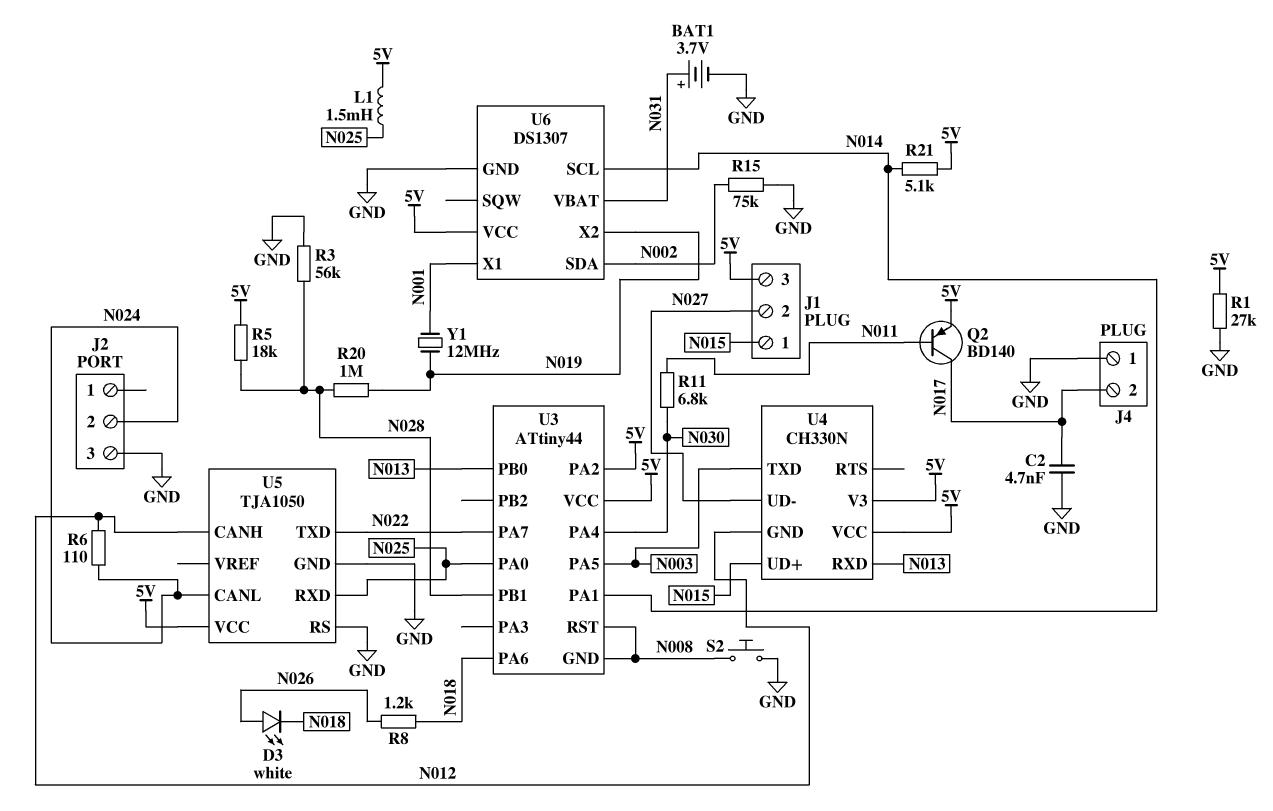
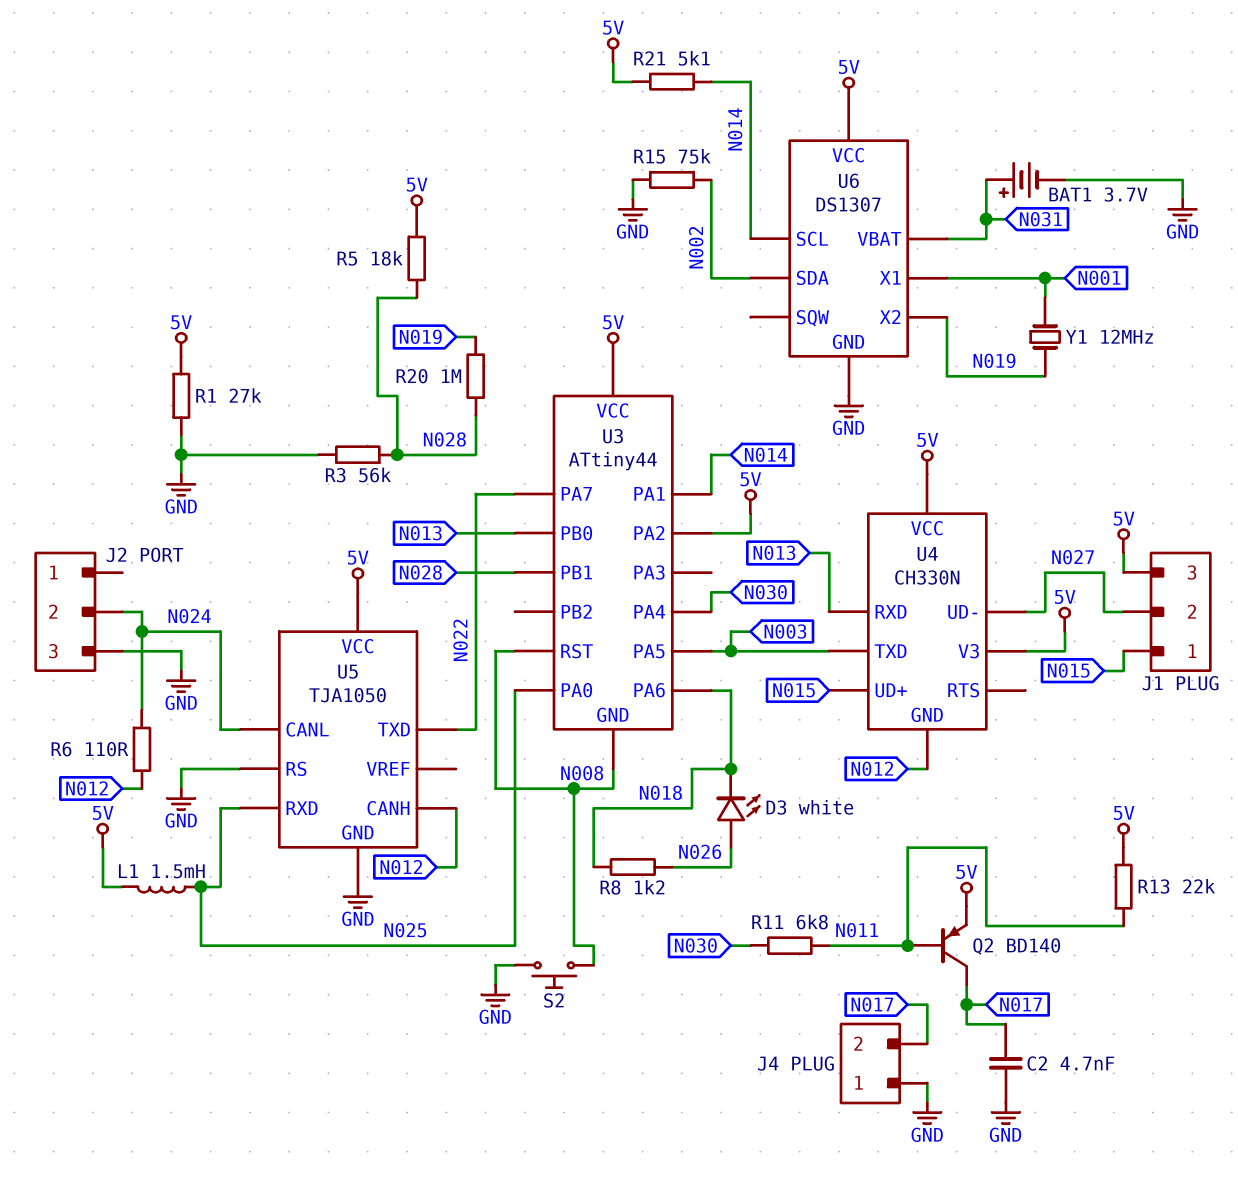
R13: none -> 22k (5V, N011)

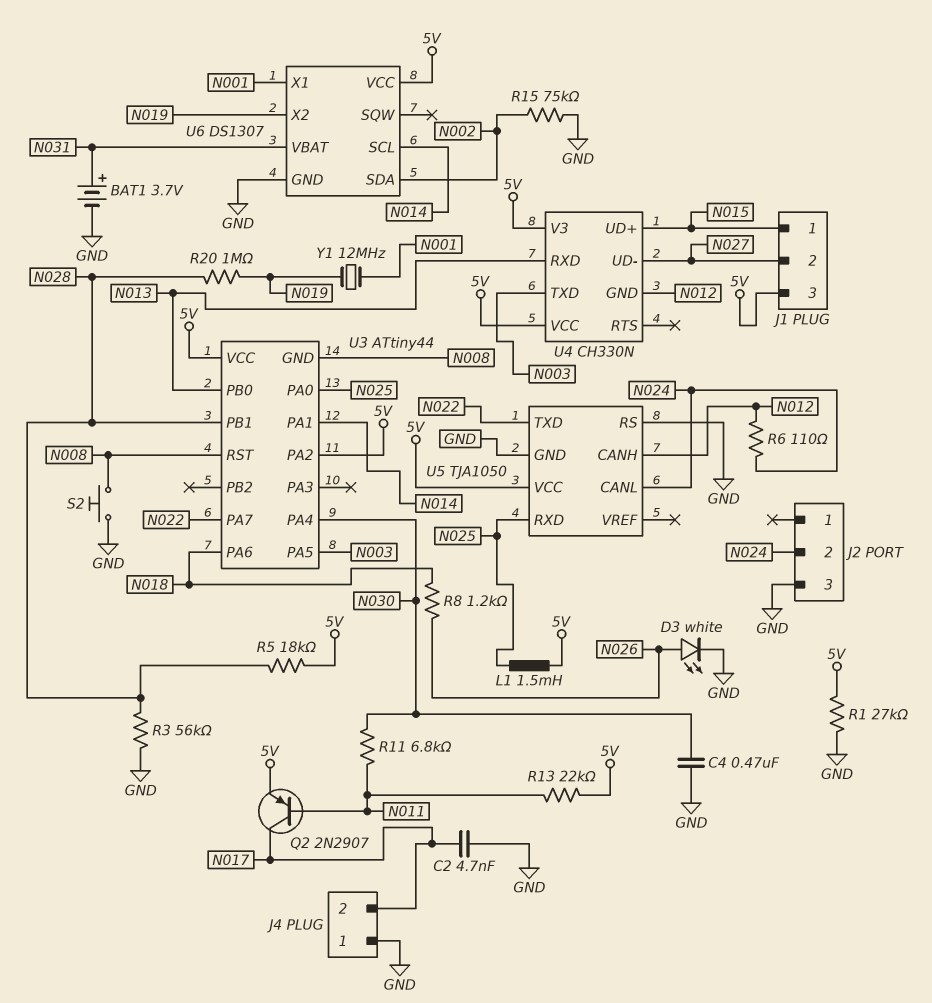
C4: none -> 470nF (GND, N030)
D3: LED white (A N026, K N018) -> LED white (A N026, K GND)
Q2: PNP BD140 (B N011, C N017, E 5V) -> PNP 2N2907 (B N011, C N017, E 5V)
R21: 5.1k (5V, N014) -> none

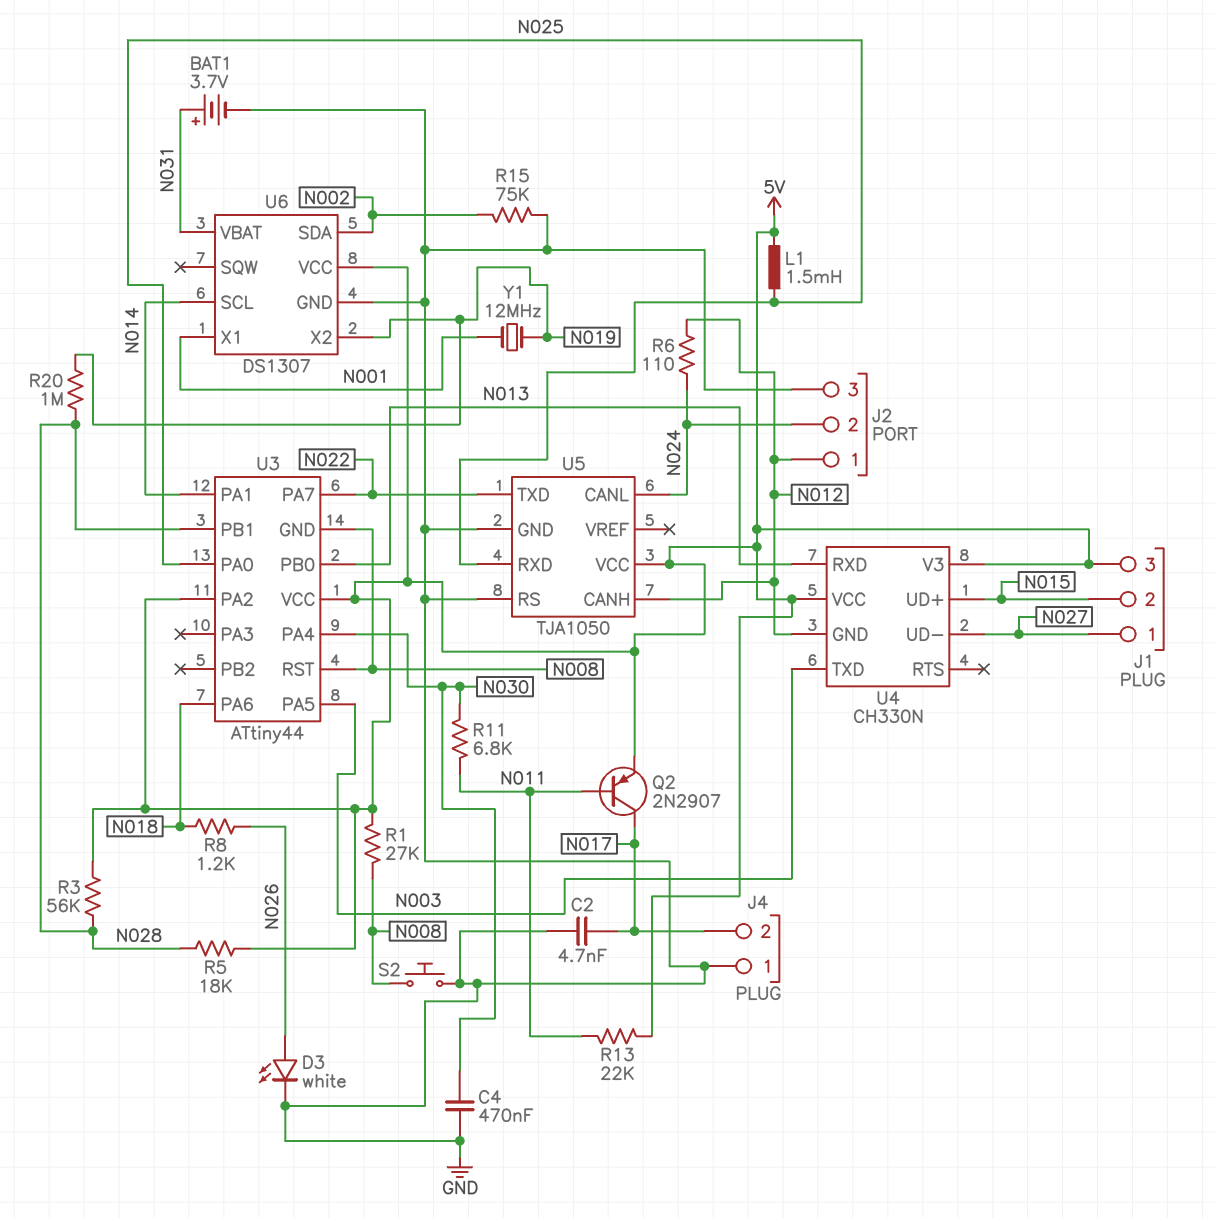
J1 pin 1: N015 -> N027
J1 pin 2: N027 -> N015
J2 pin 1: none -> N012
R1: 27k (5V, GND) -> 27k (5V, N008)
R3: 56k (GND, N028) -> 56k (5V, N028)

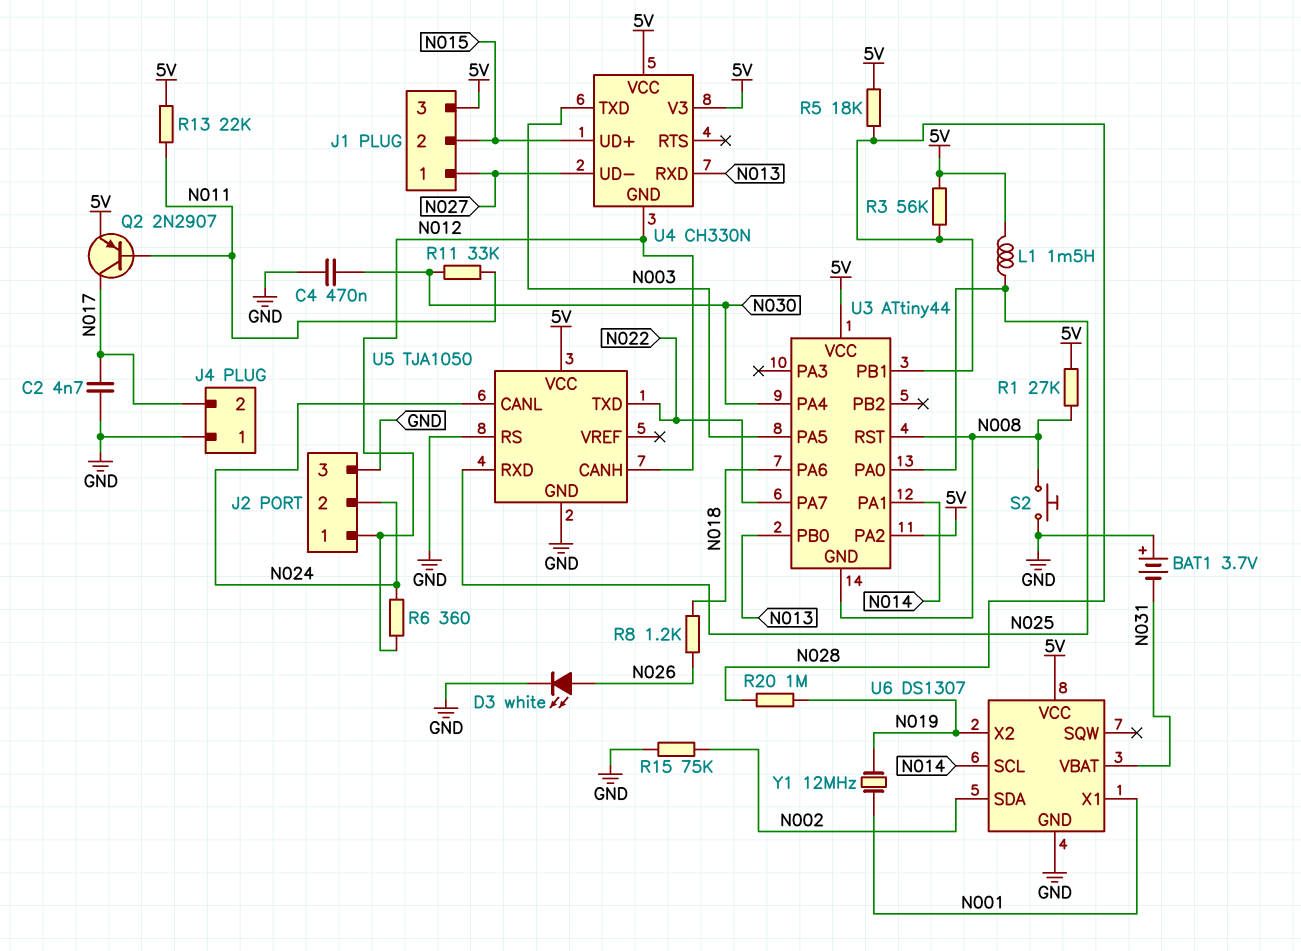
BAT1: 3.7V (plus N031, minus GND) -> 3.7V (plus GND, minus N031)
R6: 110 (N012, N024) -> 360 (N012, N024)
R11: 6.8k (N011, N030) -> 33k (N011, N030)

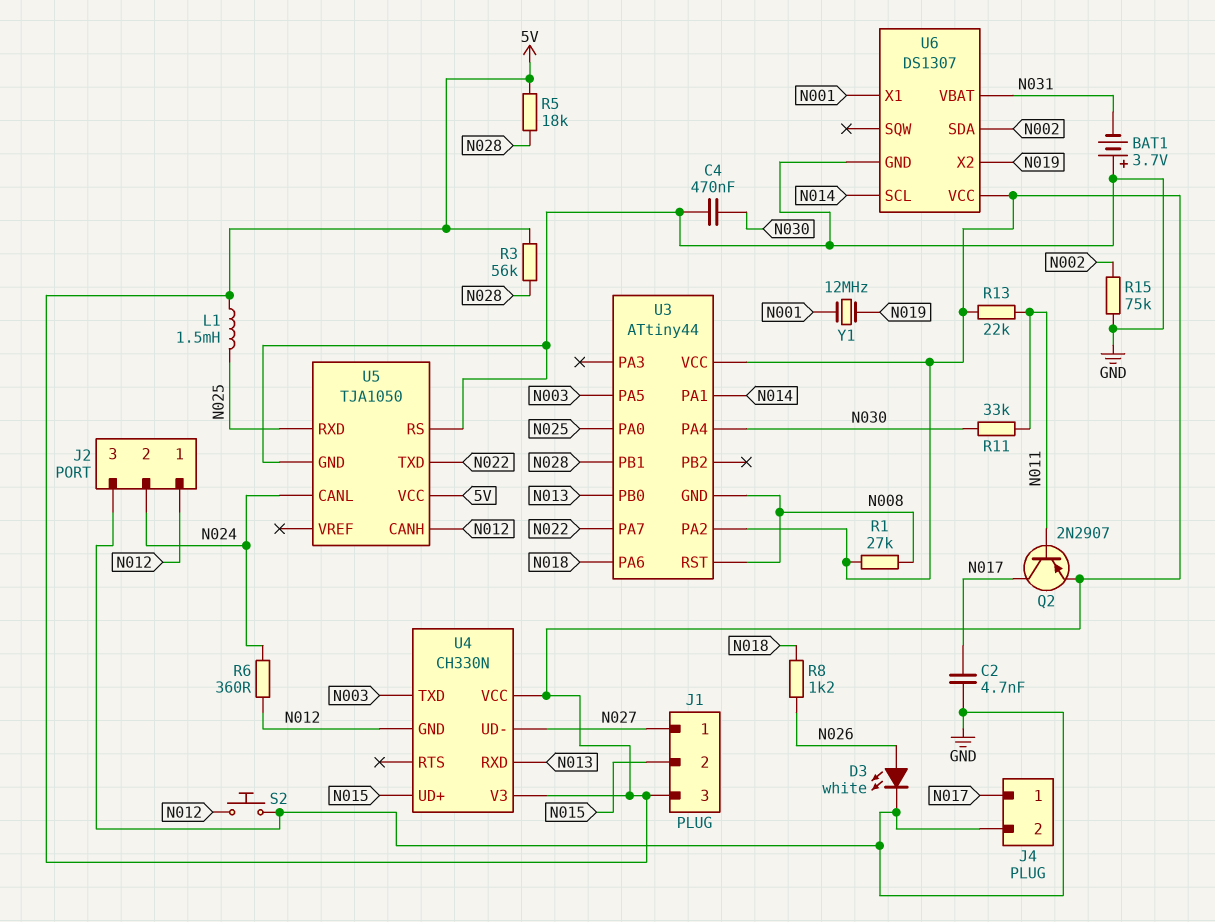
J4 pin 1: GND -> N017
J4 pin 2: N017 -> GND
R20: 1M (N019, N028) -> none
S2: button (GND, N008) -> button (GND, N012)

